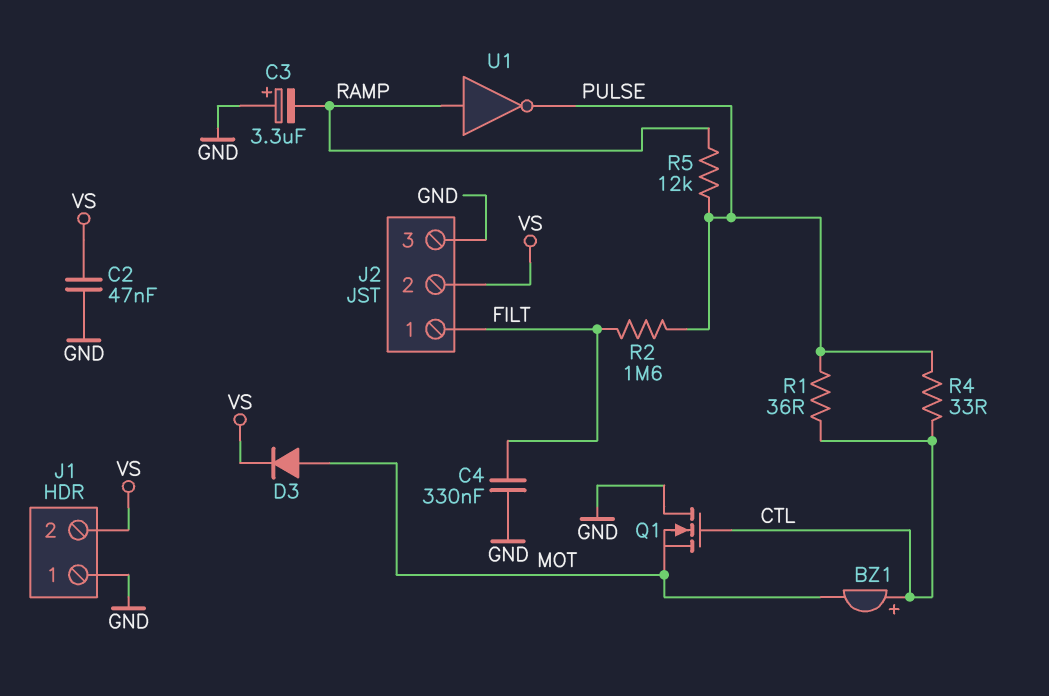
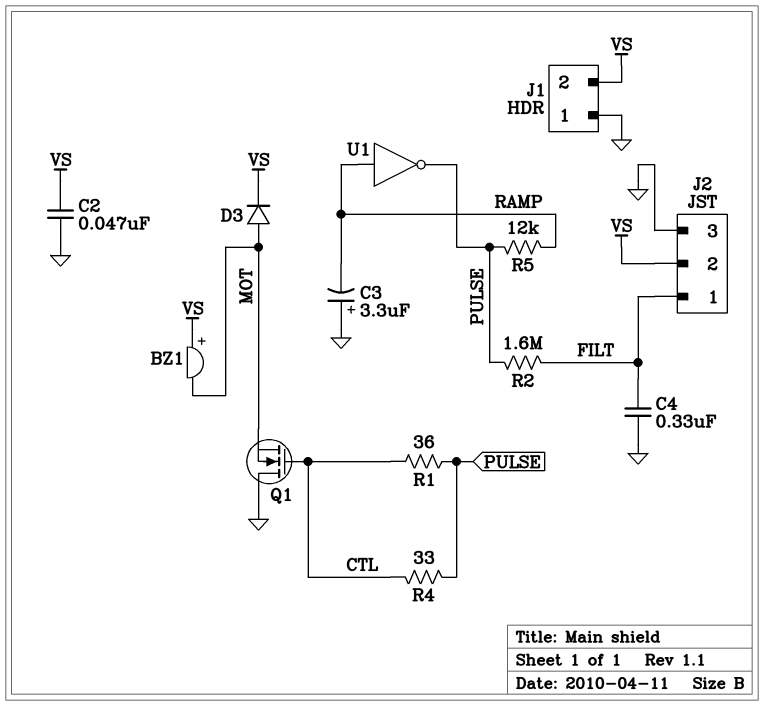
BZ1: buzzer (plus CTL, minus MOT) -> buzzer (plus VS, minus MOT)

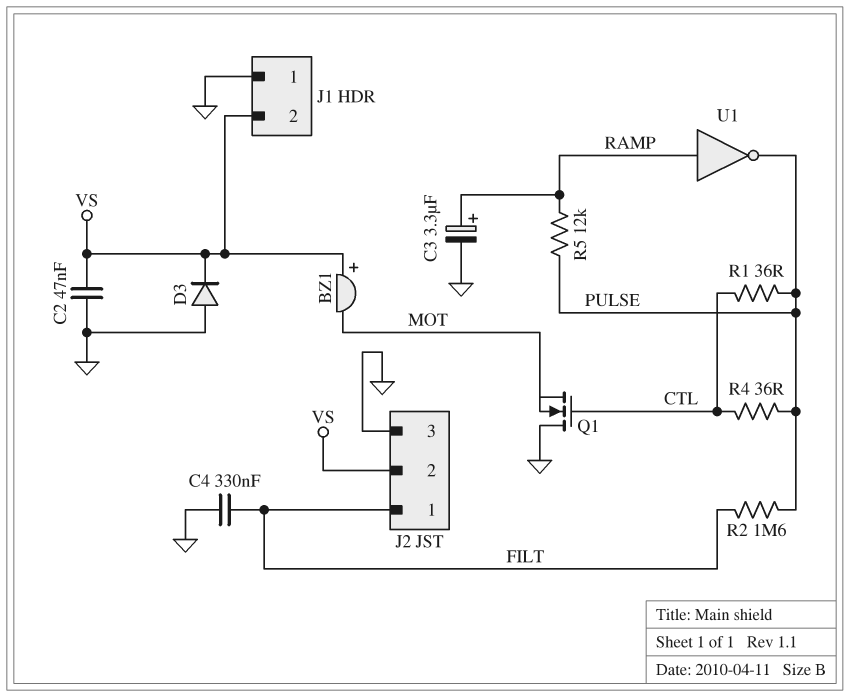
C3: 3.3uF (plus GND, minus RAMP) -> 3.3uF (plus RAMP, minus GND)
D3: diode (A MOT, K VS) -> diode (A GND, K VS)
R4: 33 (CTL, PULSE) -> 36 (CTL, PULSE)

